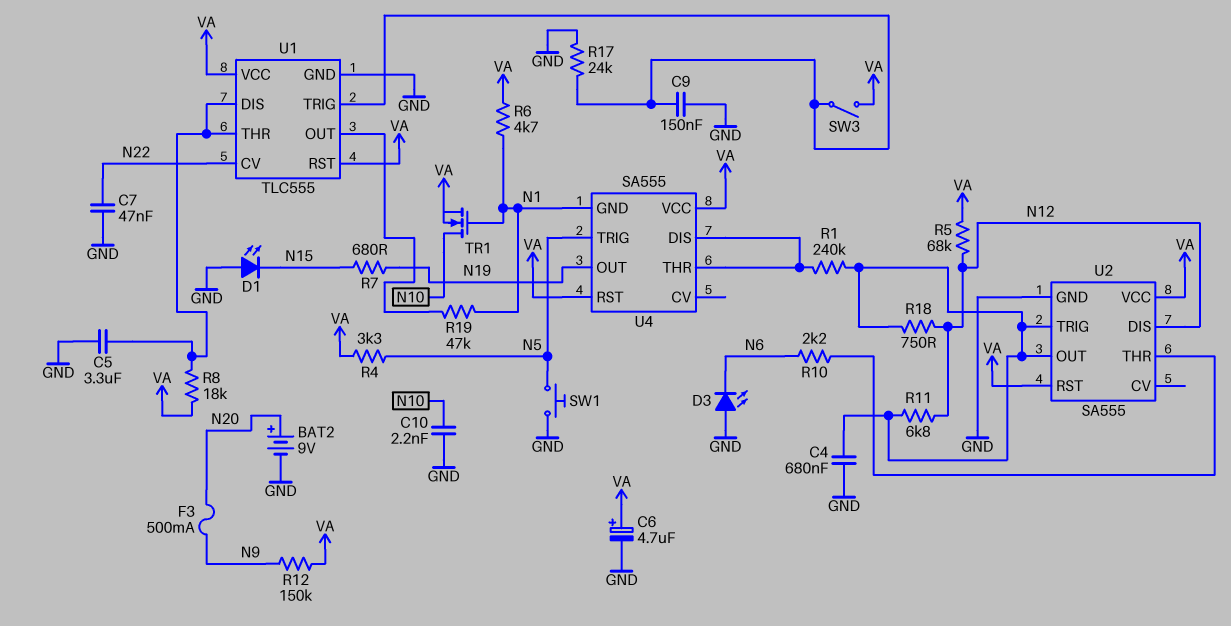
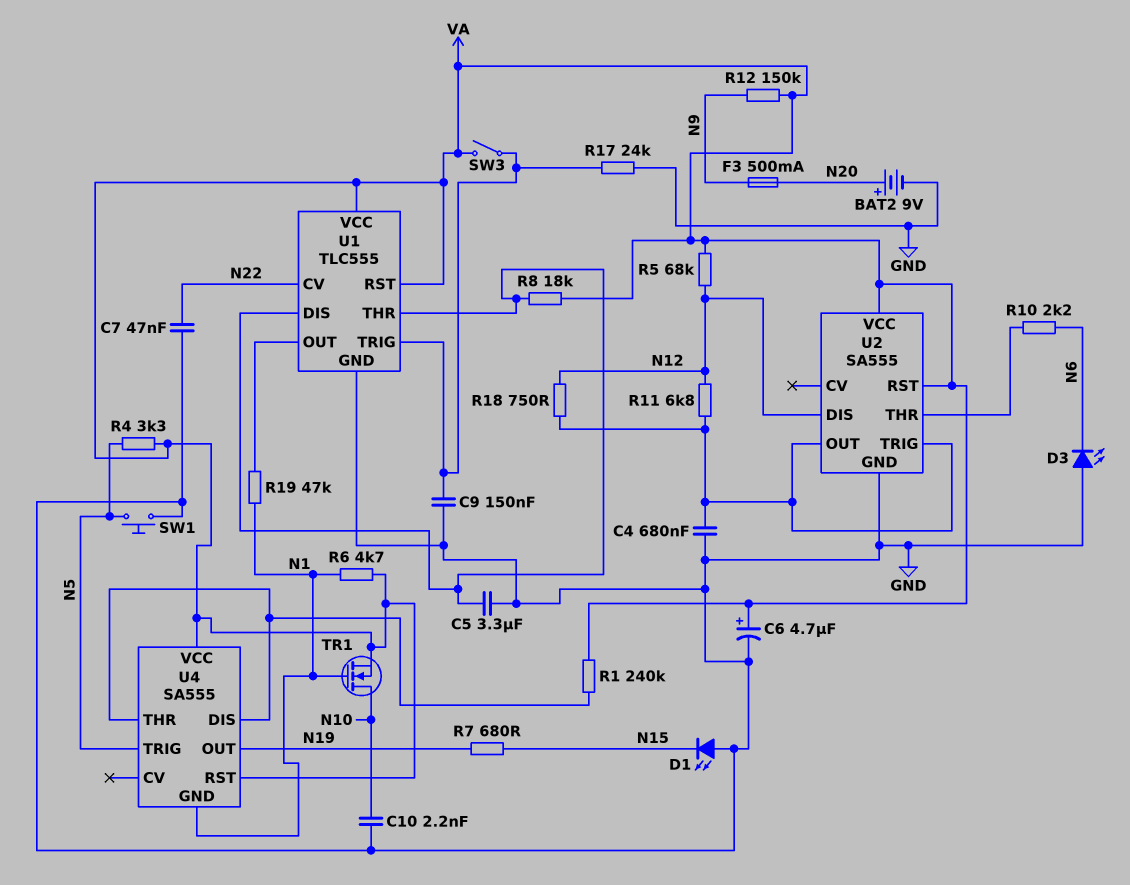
R1: 240k (U2/OUT, U4/DIS) -> 240k (U4/DIS, VA)

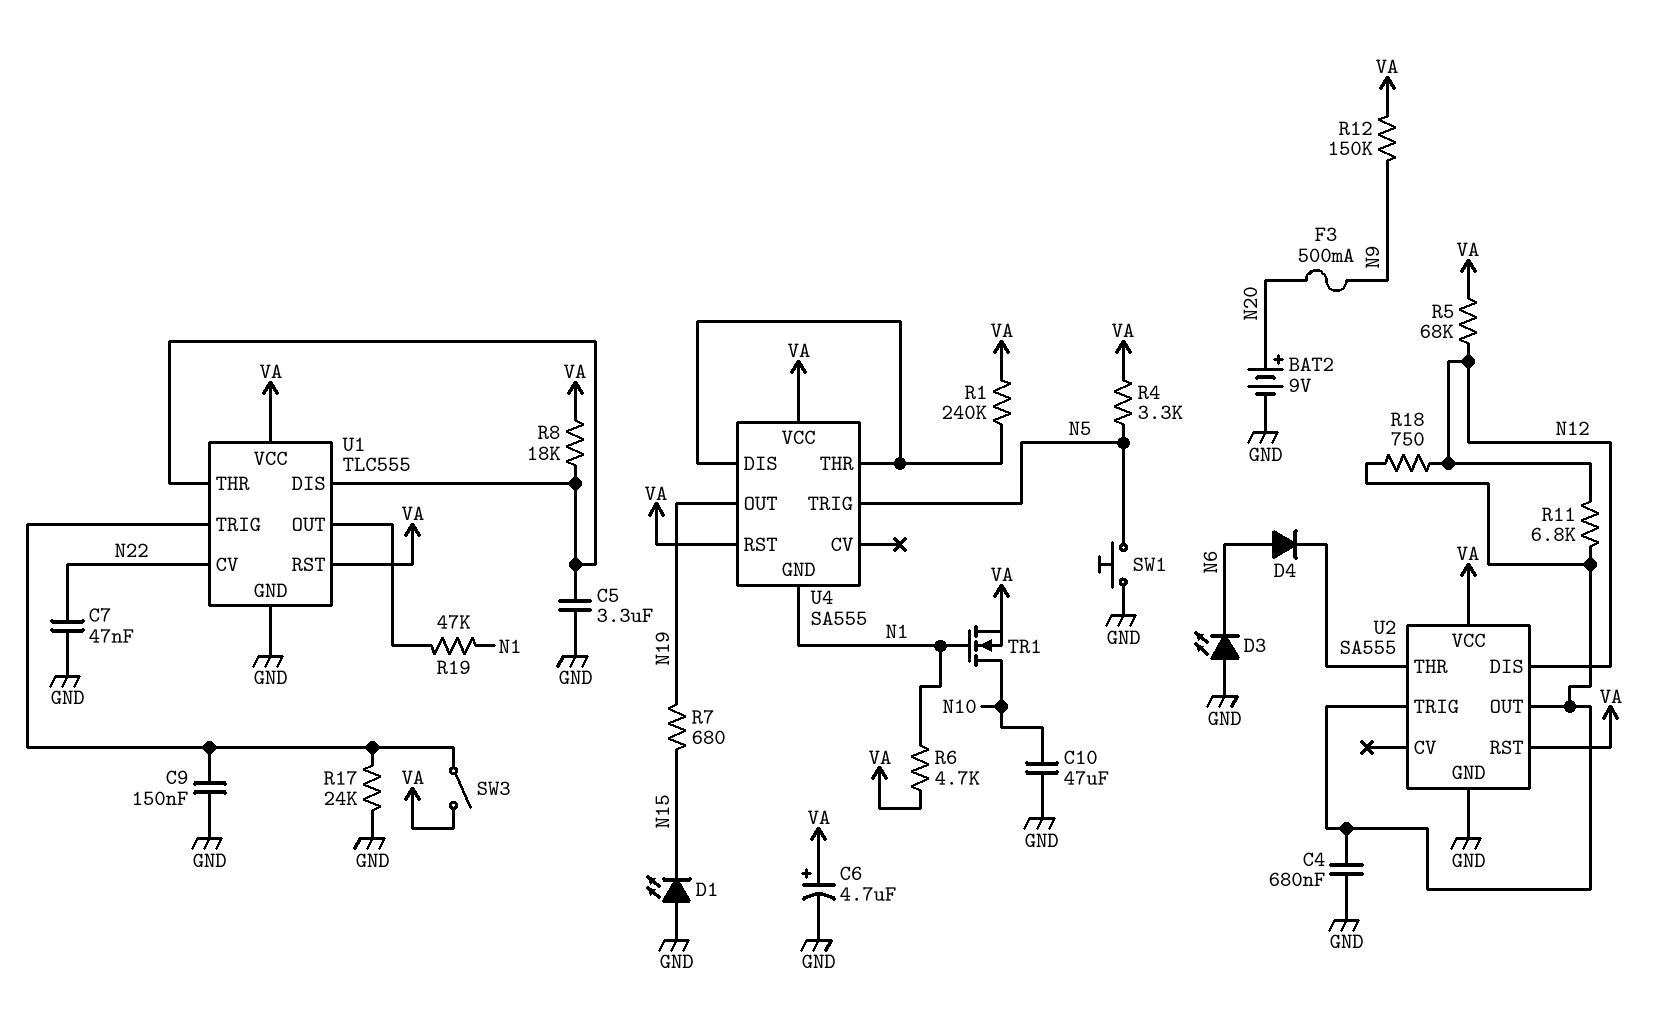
C10: 2.2nF (GND, N10) -> 47uF (GND, N10)
D4: none -> diode (A N6, K U2/THR)
R10: 2.2k (N6, U2/THR) -> none

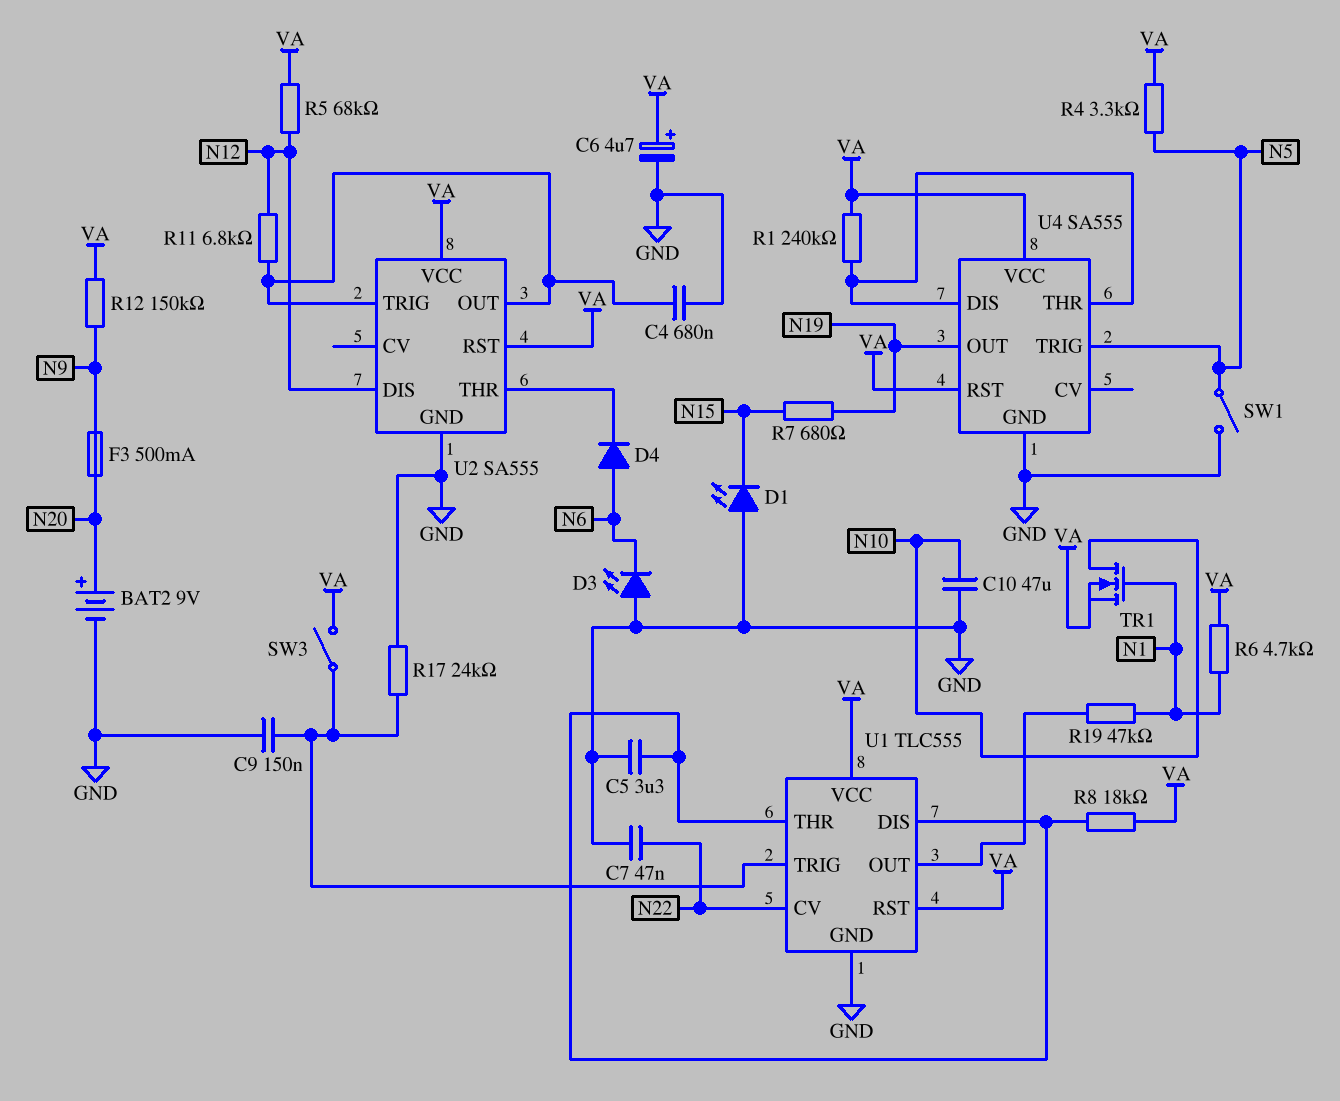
R18: 750 (N12, U2/OUT) -> none
SW1: button (GND, N5) -> switch (GND, N5)
U4 pin GND: N1 -> GND

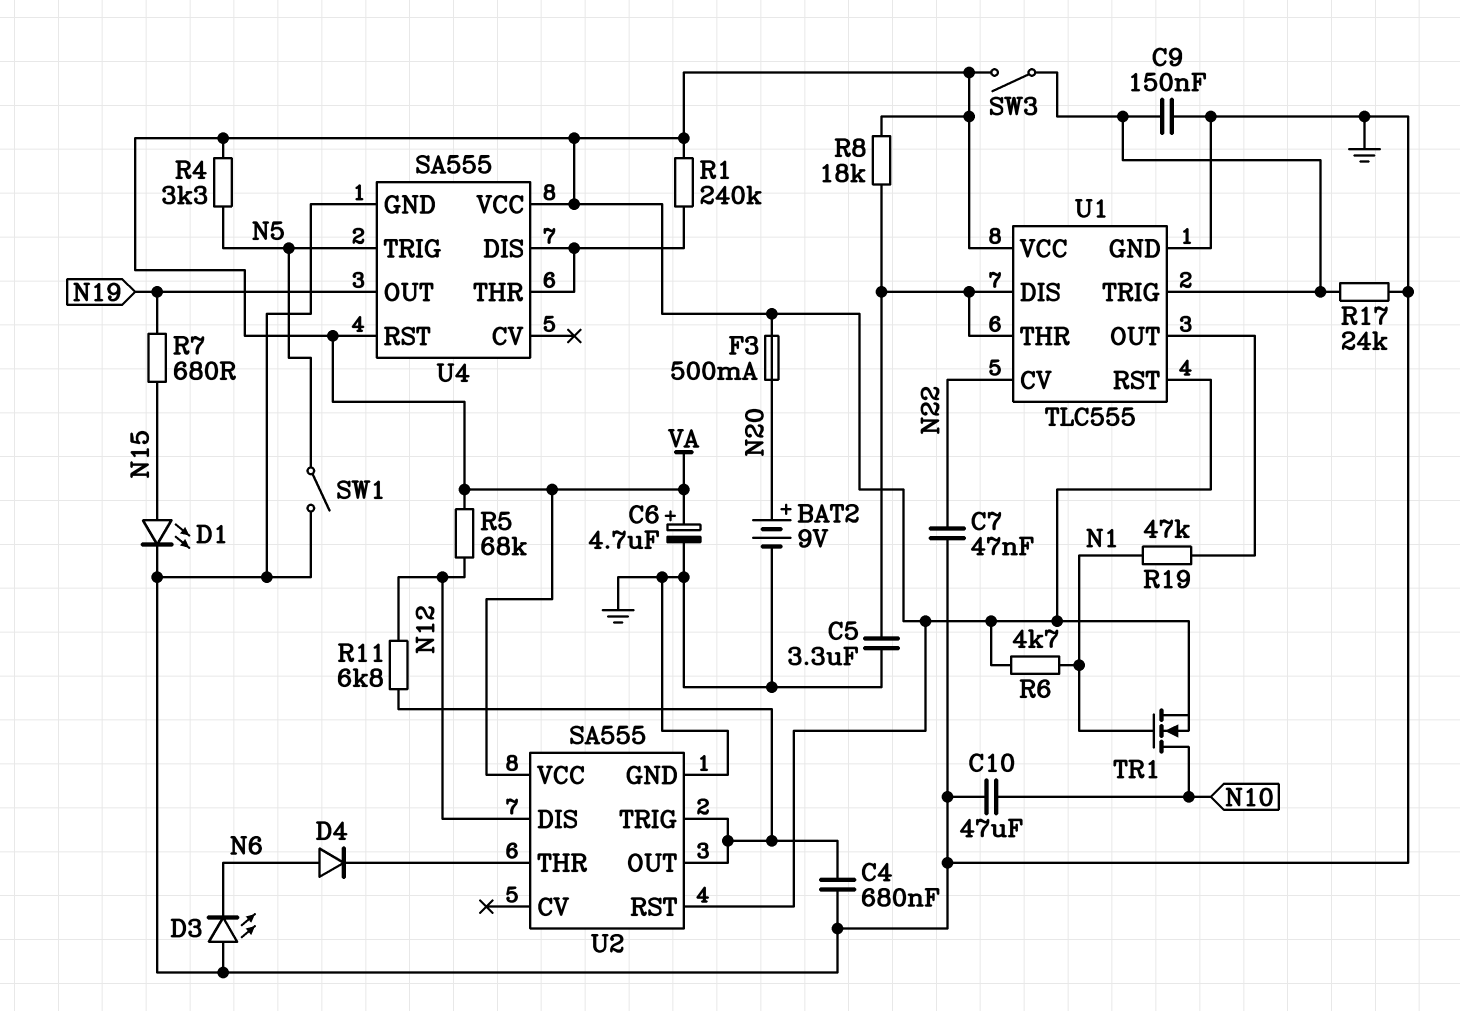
D1: LED (A GND, K N15) -> LED (A N15, K GND)
F3: 500mA (N9, N20) -> 500mA (N20, VA)
R12: 150k (N9, VA) -> none

